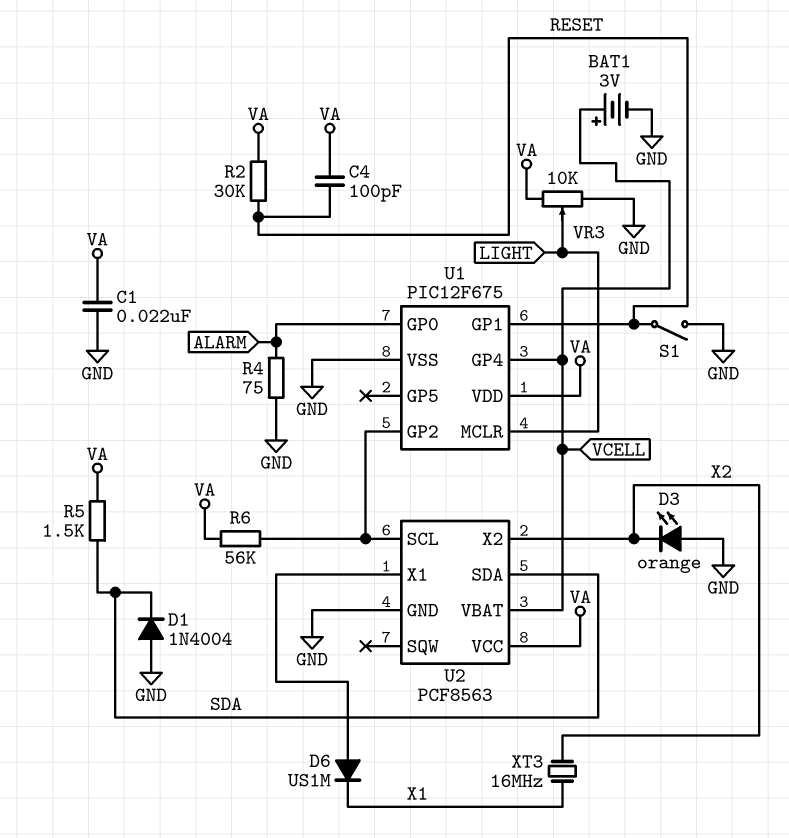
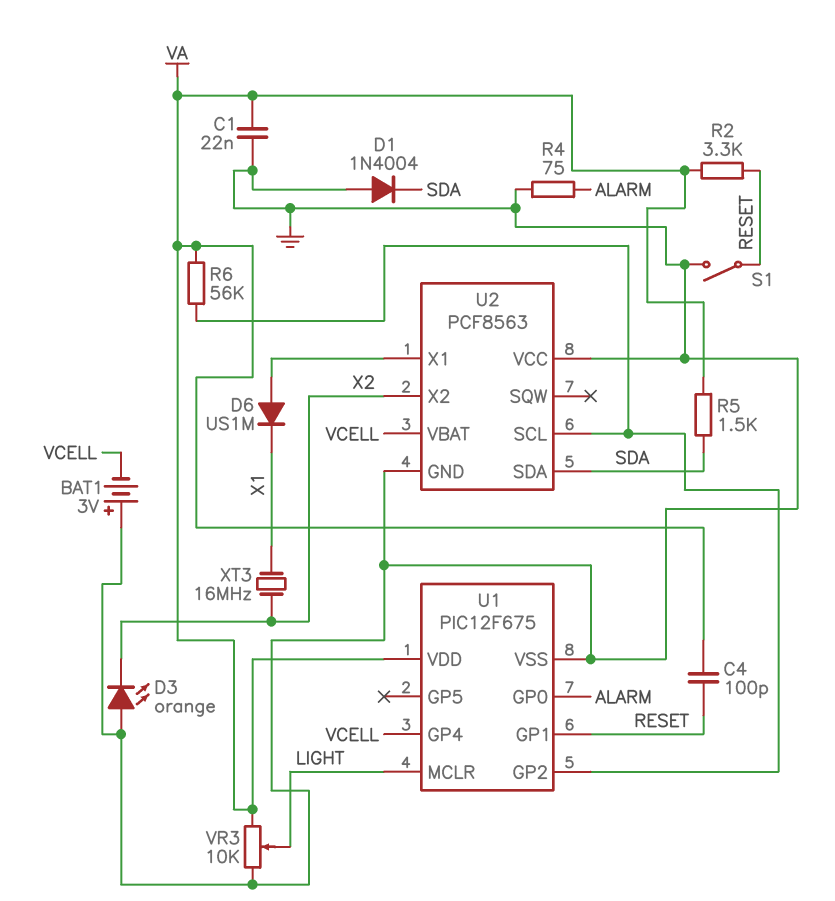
BAT1: 3V (plus VCELL, minus GND) -> 3V (plus GND, minus VCELL)
R2: 30k (RESET, VA) -> 3.3k (RESET, VA)
U2 pin VCC: VA -> GND

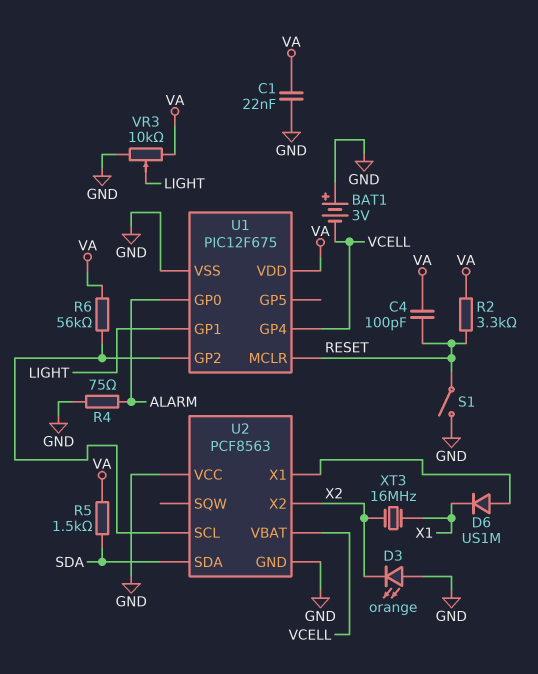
D1: diode 1N4004 (A GND, K SDA) -> none
U1 pin GP1: RESET -> LIGHT
U1 pin MCLR: LIGHT -> RESET

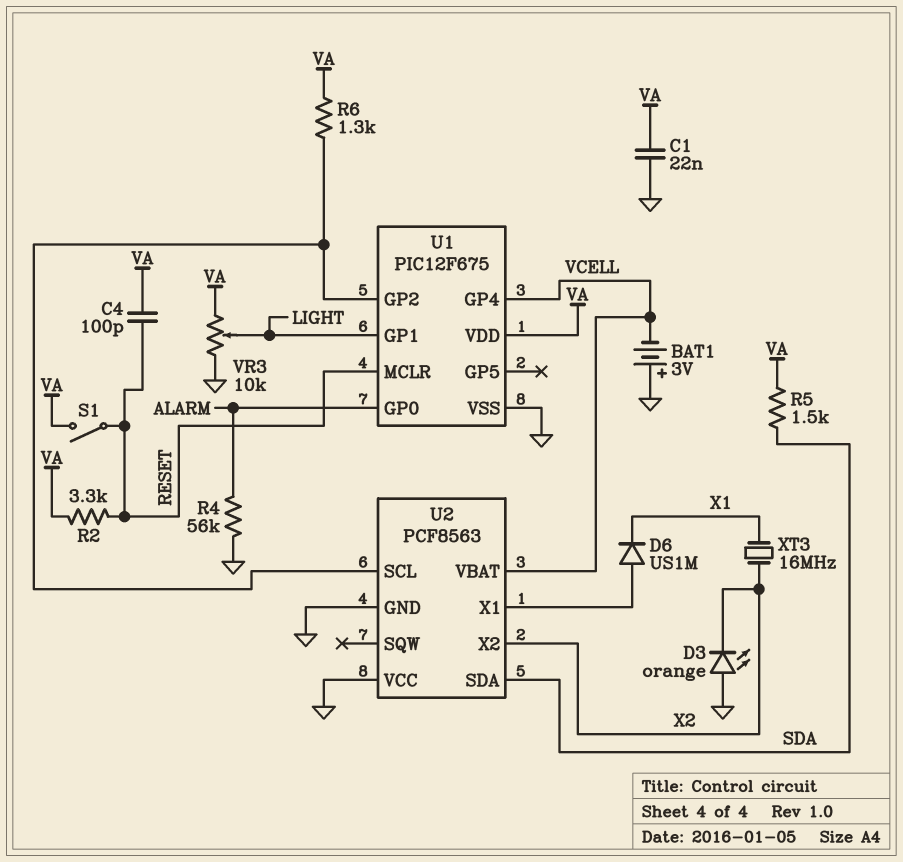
R4: 75 (ALARM, GND) -> 56k (ALARM, GND)
R6: 56k (U1/GP2, VA) -> 1.3k (U1/GP2, VA)
S1: switch (GND, RESET) -> switch (RESET, VA)

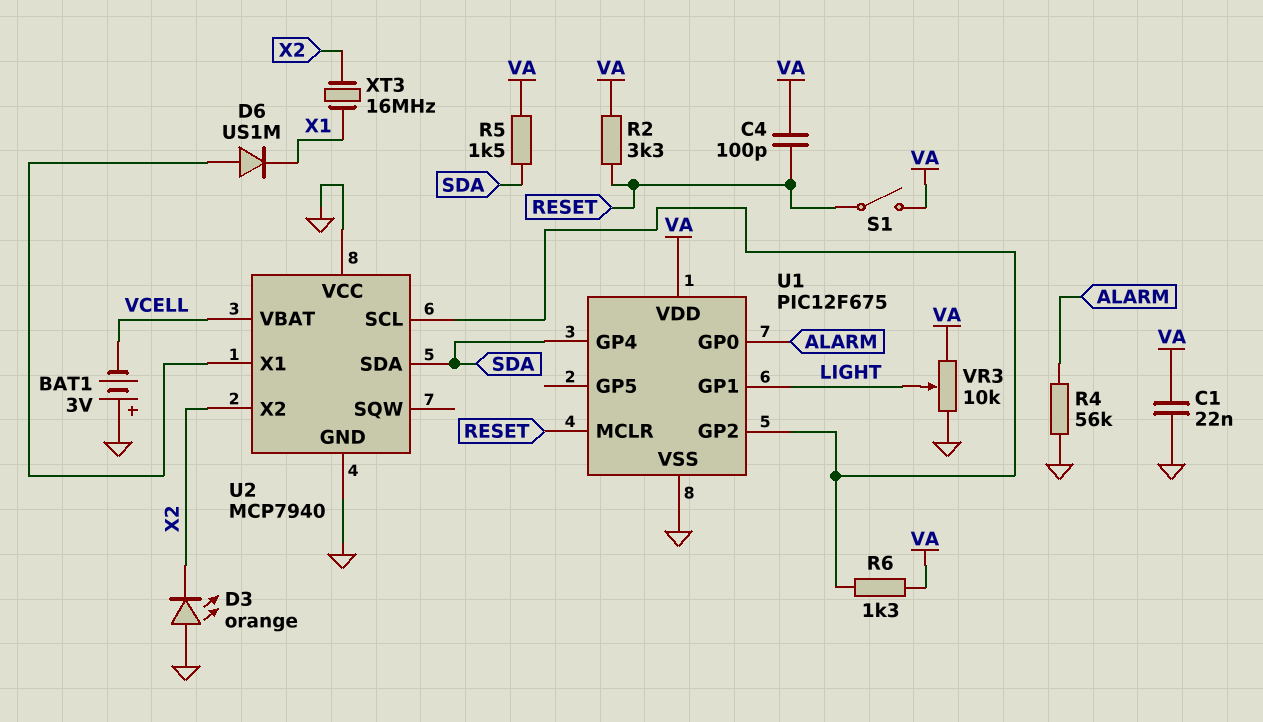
U1 pin GP4: VCELL -> SDA
U2: PCF8563 -> MCP7940

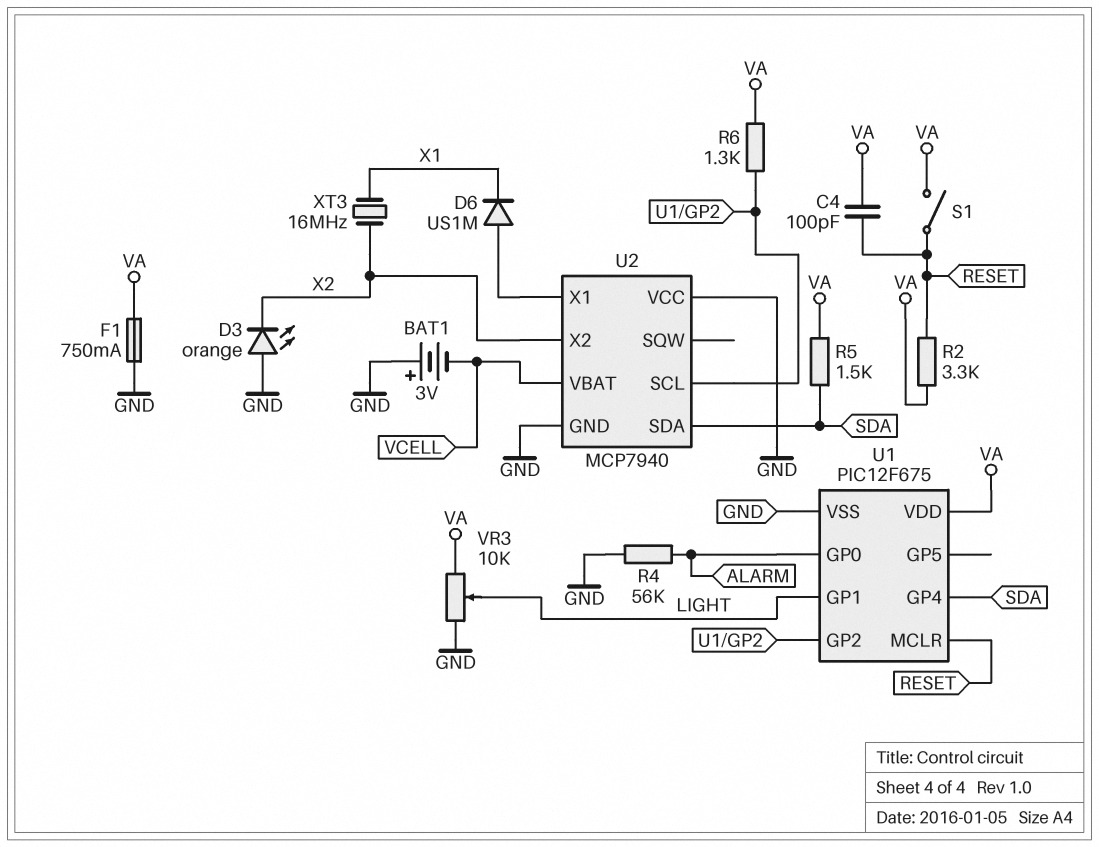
C1: 22nF (GND, VA) -> none
F1: none -> 750mA (GND, VA)

